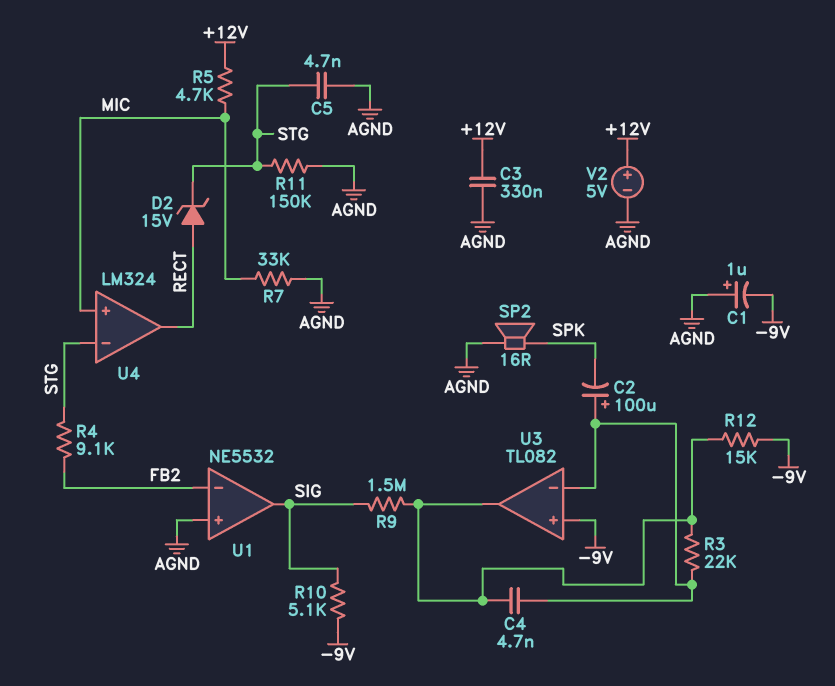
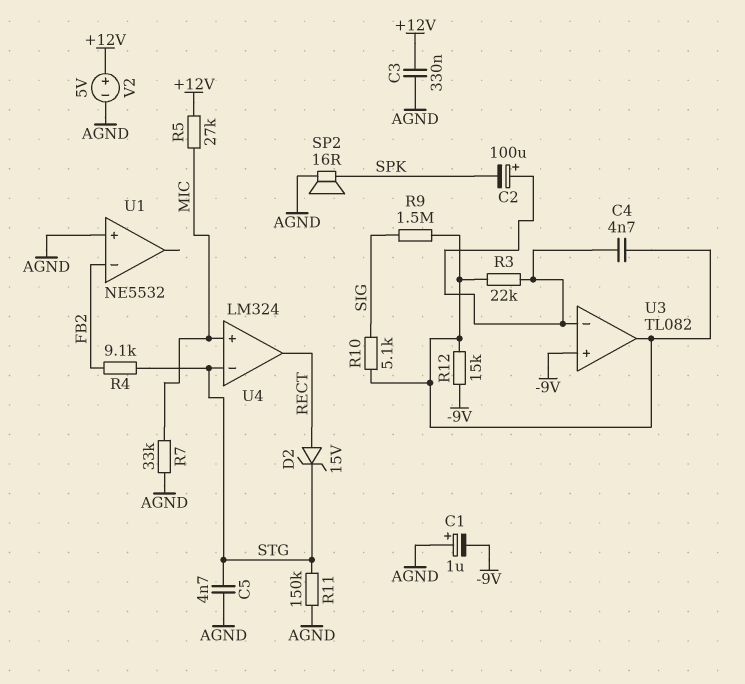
R5: 4.7k (+12V, MIC) -> 27k (+12V, MIC)
R10: 5.1k (-9V, SIG) -> 5.1k (SIG, U3/out)
U1 pin out: SIG -> none

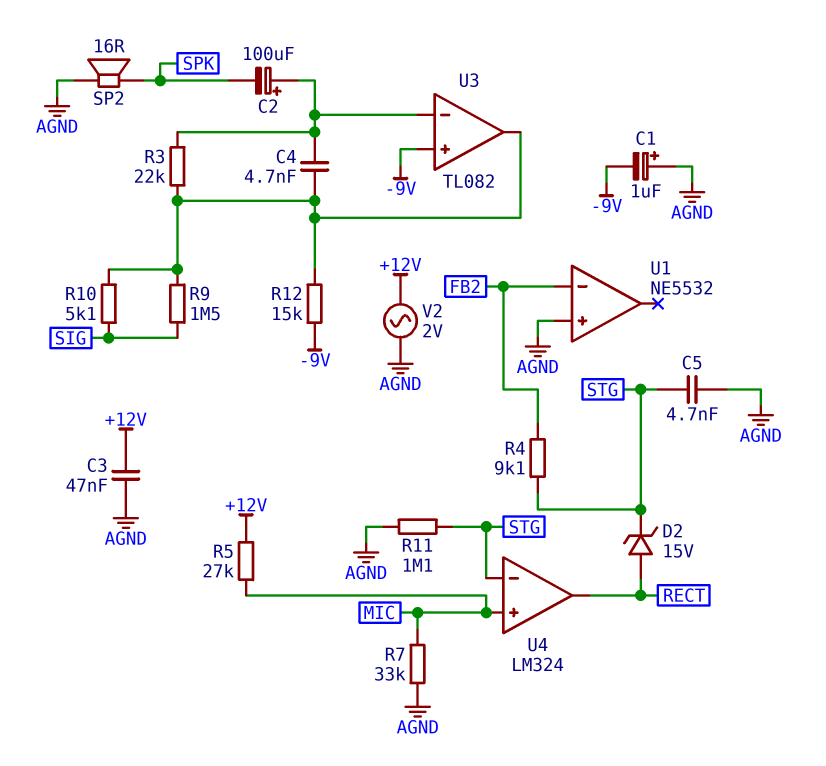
C3: 330nF (+12V, AGND) -> 47nF (+12V, AGND)
R11: 150k (AGND, STG) -> 1.1M (AGND, STG)
V2: 5V (plus +12V, minus AGND) -> AC 2V (+12V, AGND)

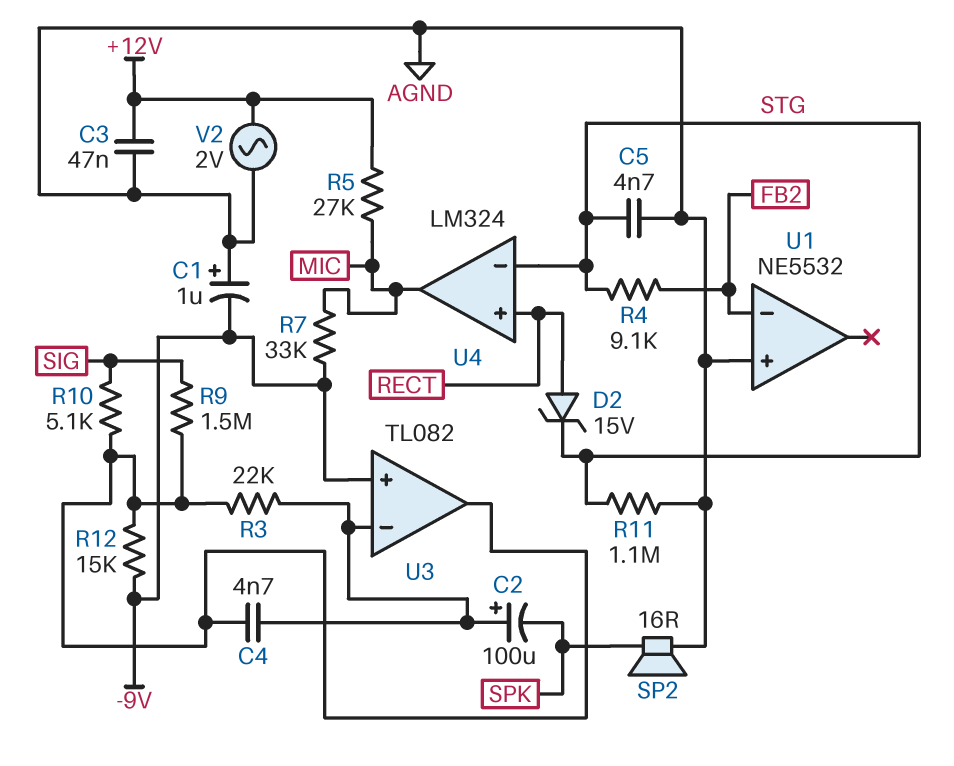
R7: 33k (AGND, MIC) -> 33k (-9V, MIC)
U4 pin in+: MIC -> RECT
U4 pin out: RECT -> MIC

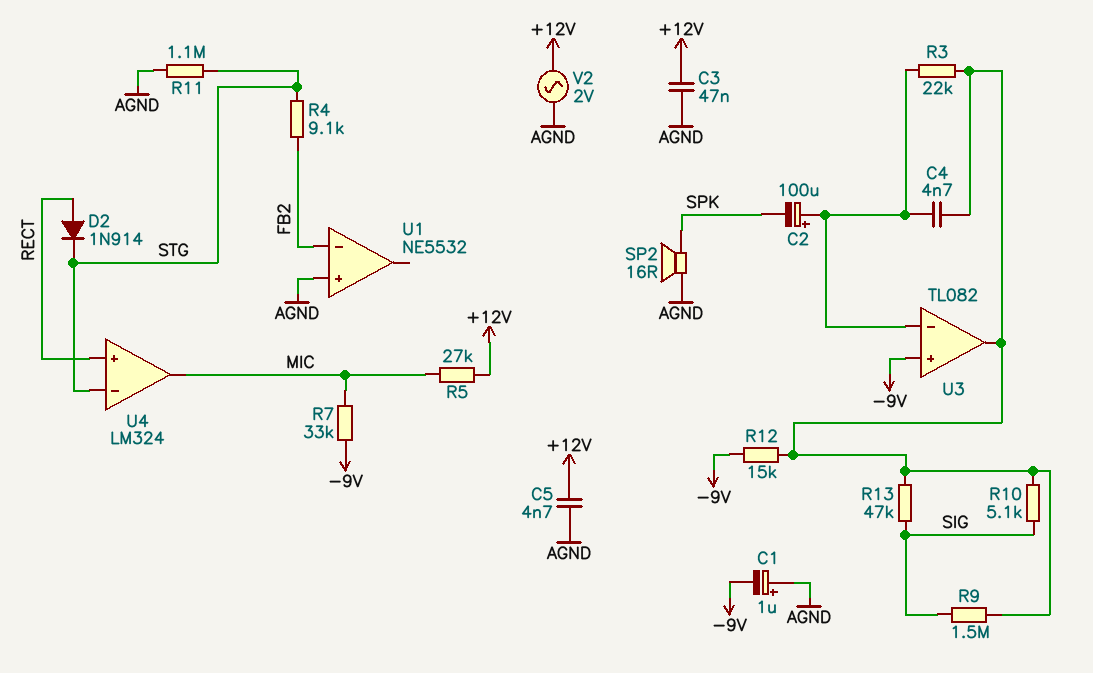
C5: 4.7nF (AGND, STG) -> 4.7nF (+12V, AGND)
D2: zener 15V (A RECT, K STG) -> diode 1N914 (A RECT, K STG)
R13: none -> 47k (SIG, U3/out)

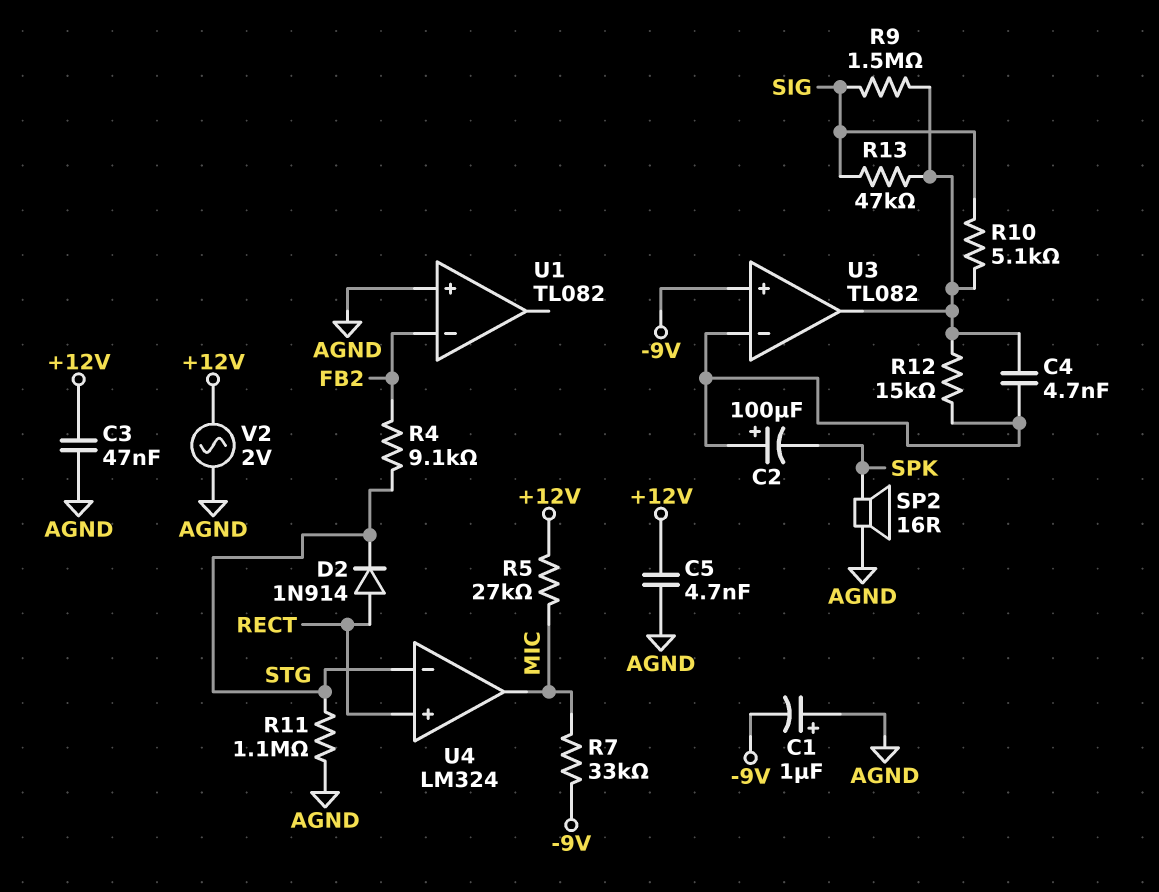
R3: 22k (U3/in-, U3/out) -> none
R12: 15k (-9V, U3/out) -> 15k (U3/in-, U3/out)
U1: NE5532 -> TL082

